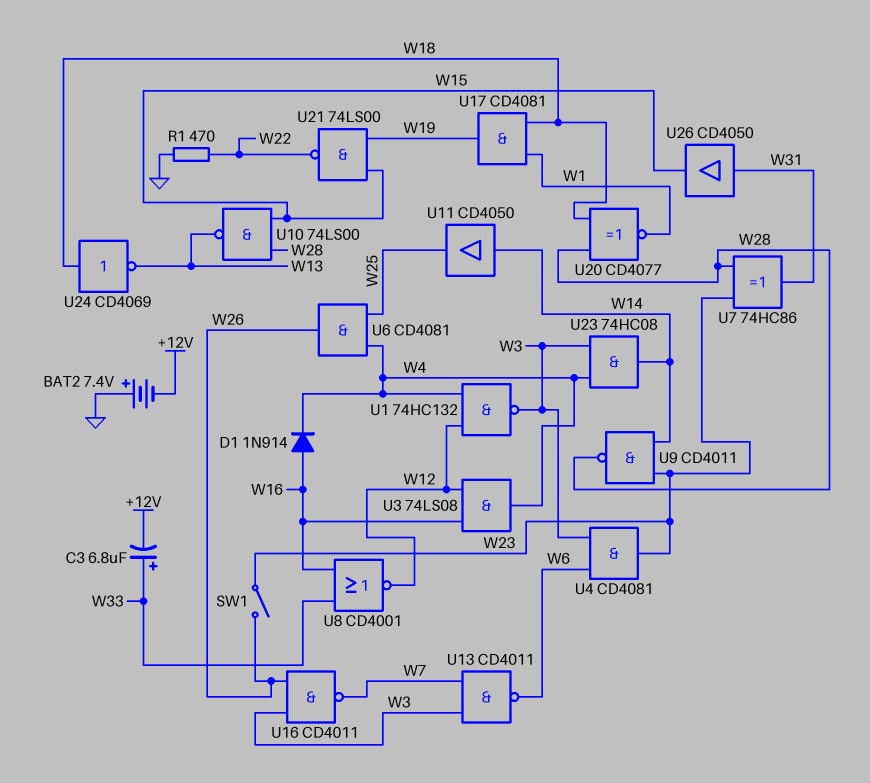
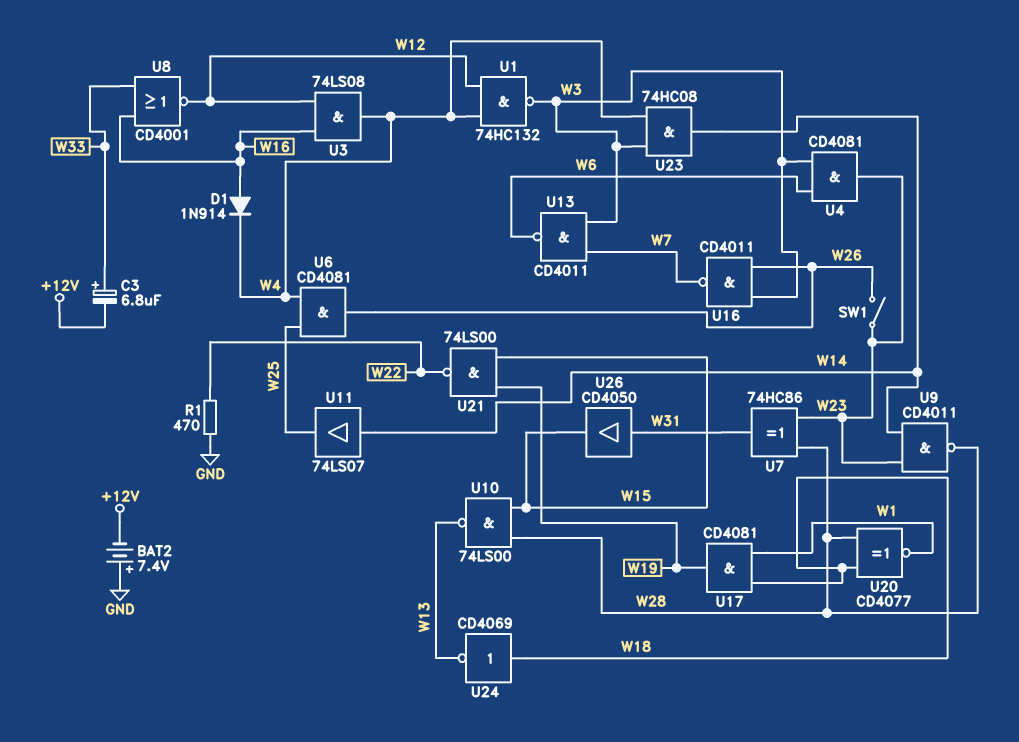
U11: buffer CD4050 (in W14, out W25) -> buffer 74LS07 (in W14, out W25)

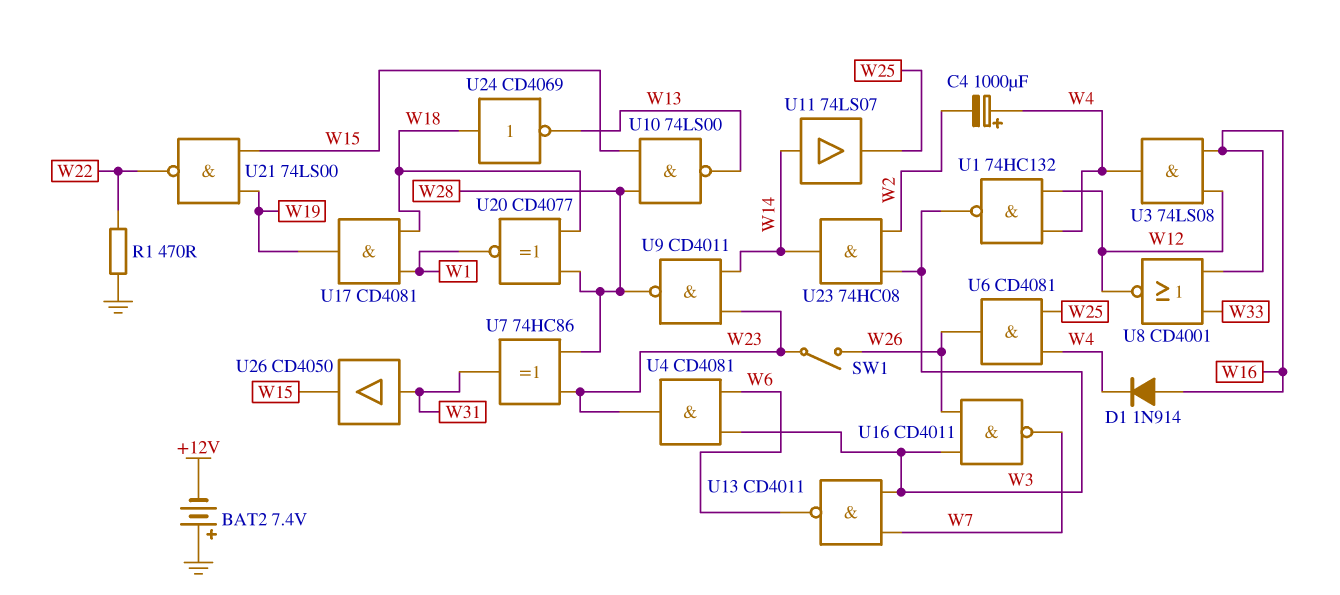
C3: 6.8uF (plus W33, minus +12V) -> none
C4: none -> 1000uF (plus W4, minus W2)
U23: AND 74HC08 (in W3, in W4, out W14) -> AND 74HC08 (in W2, in W3, out W14)

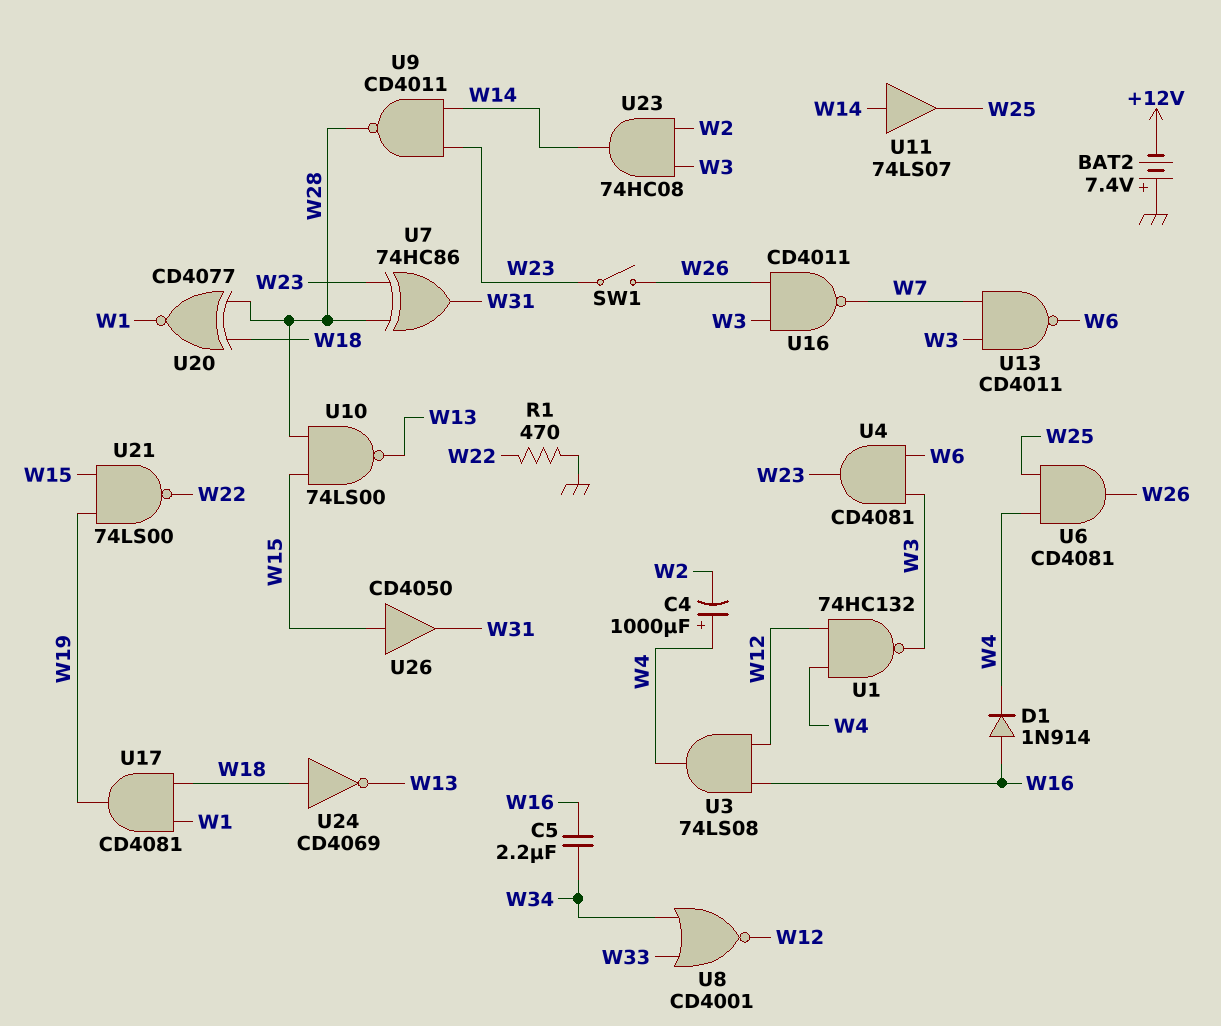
C5: none -> 2.2uF (W16, W34)
U8: NOR CD4001 (in W16, in W33, out W12) -> NOR CD4001 (in W33, in W34, out W12)
U26: buffer CD4050 (in W31, out W15) -> buffer CD4050 (in W15, out W31)

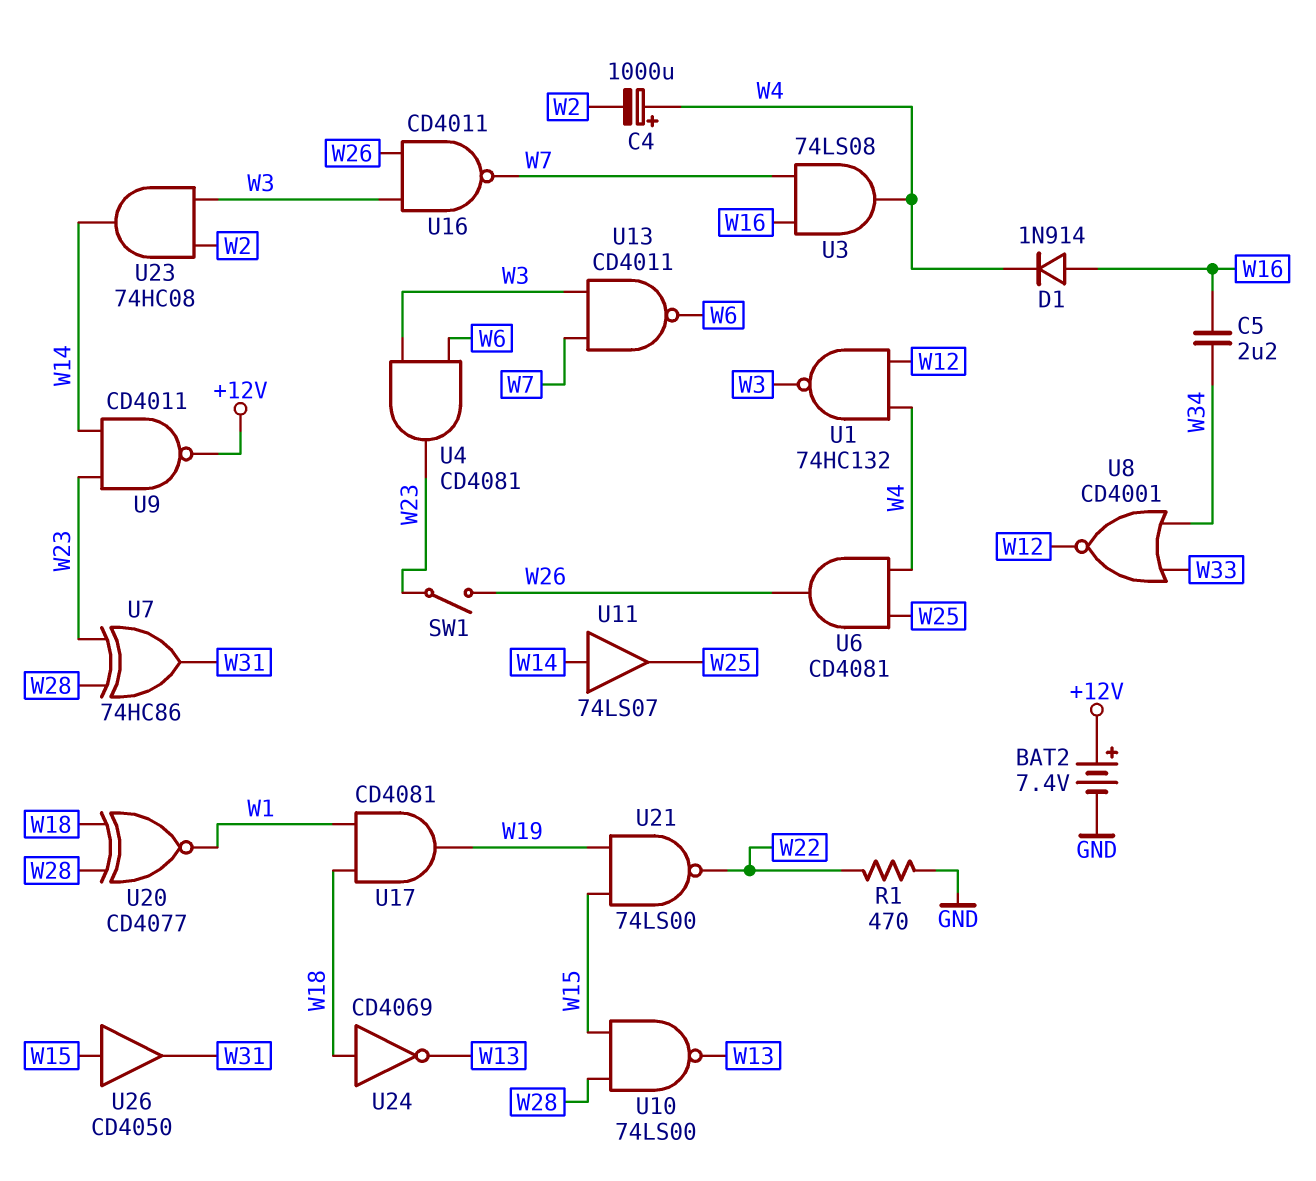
BAT2: 7.4V (plus GND, minus +12V) -> 7.4V (plus +12V, minus GND)
U3: AND 74LS08 (in W12, in W16, out W4) -> AND 74LS08 (in W7, in W16, out W4)
U9: NAND CD4011 (in W14, in W23, out W28) -> NAND CD4011 (in W14, in W23, out +12V)

